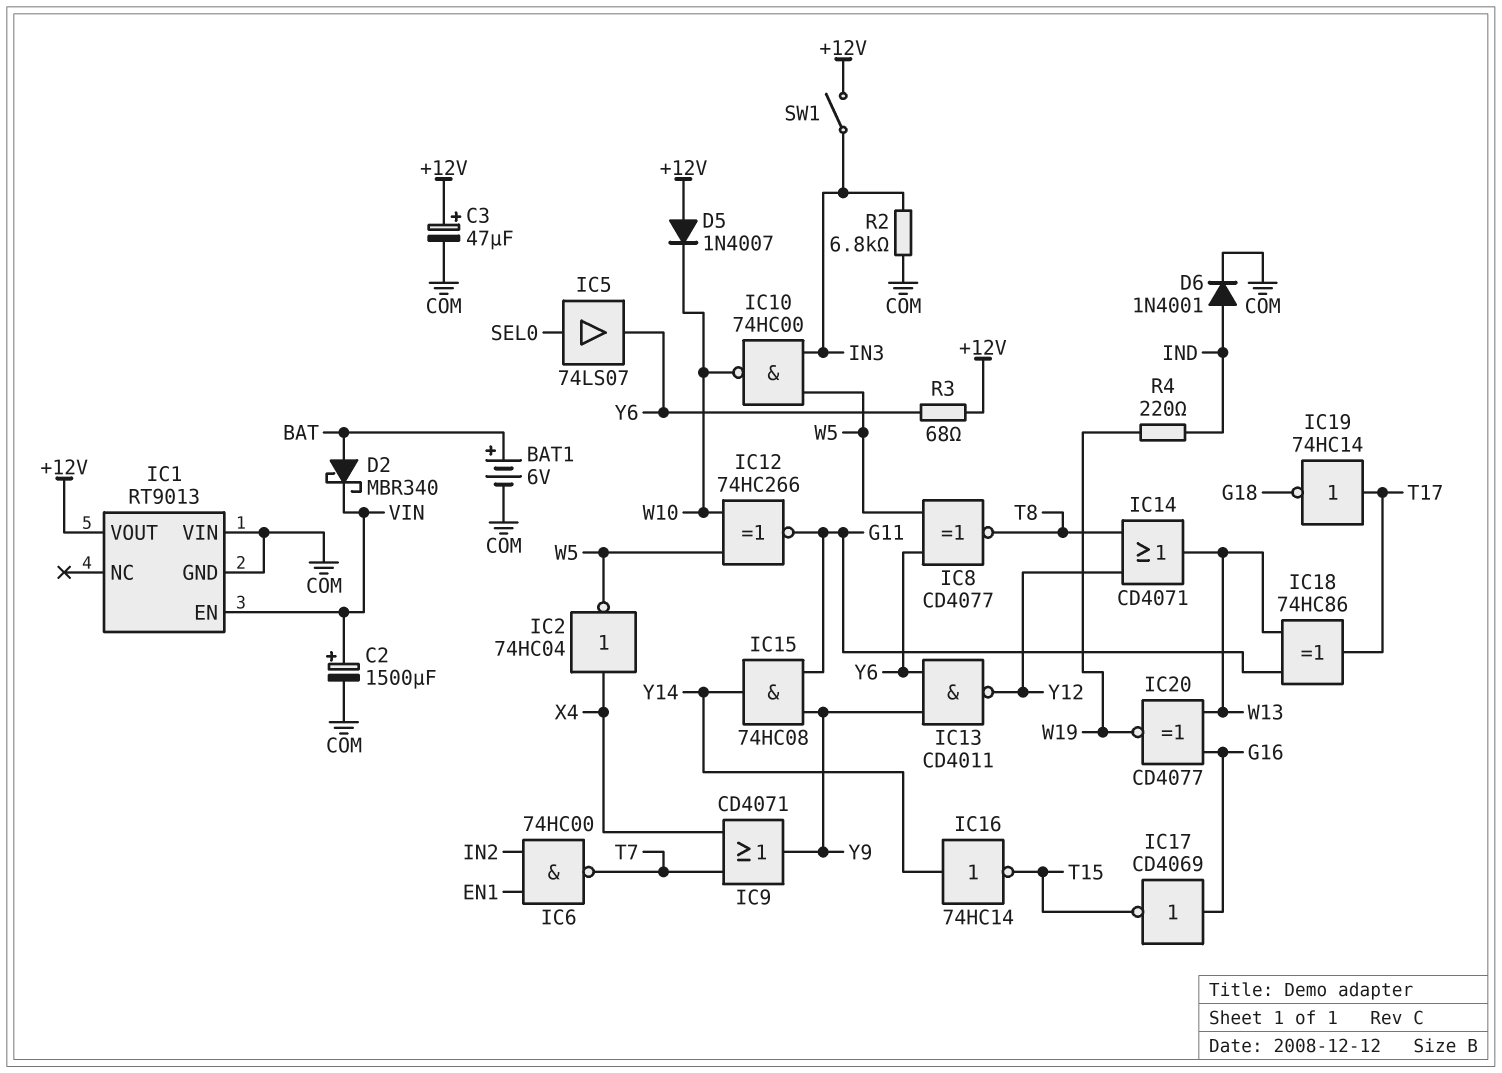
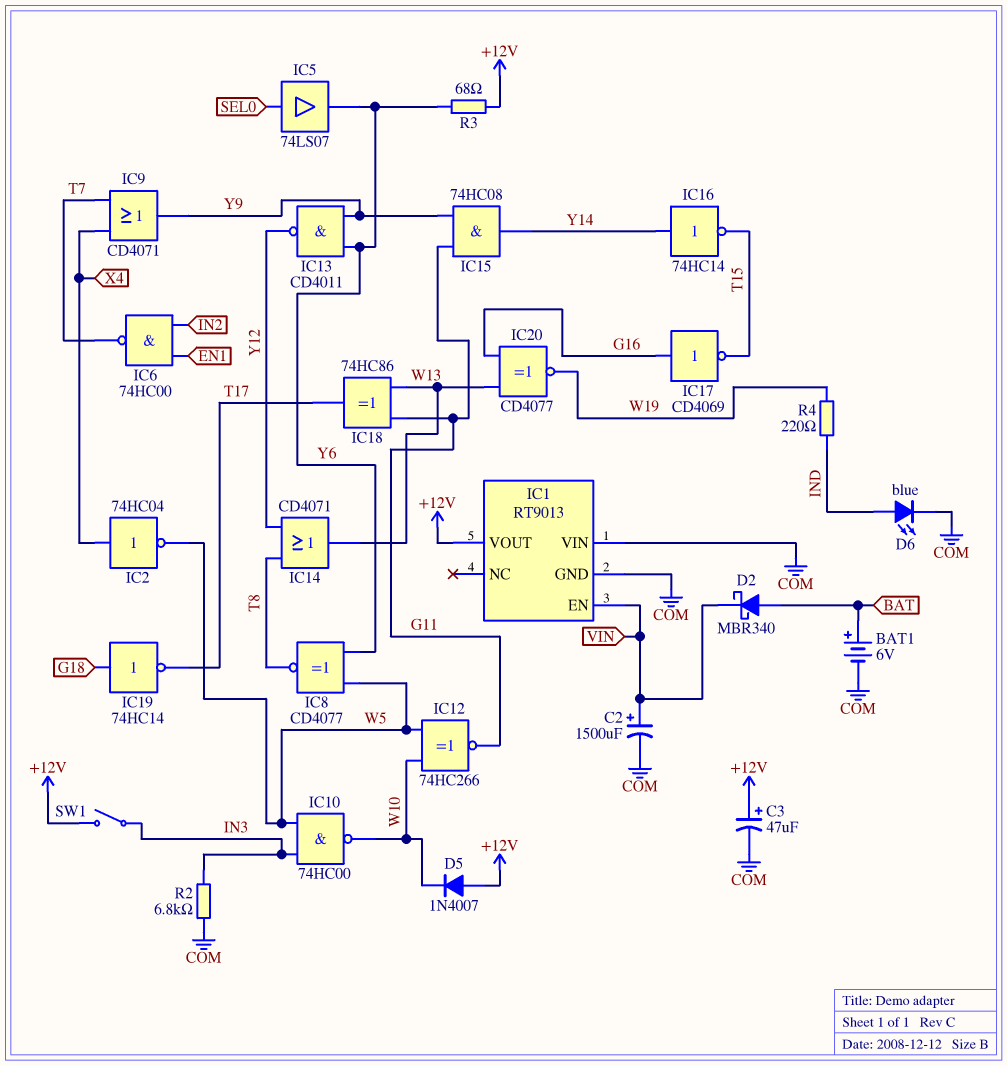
D6: diode 1N4001 (A IND, K COM) -> LED blue (A IND, K COM)
IC19: NOT 74HC14 (in T17, out G18) -> NOT 74HC14 (in G18, out T17)

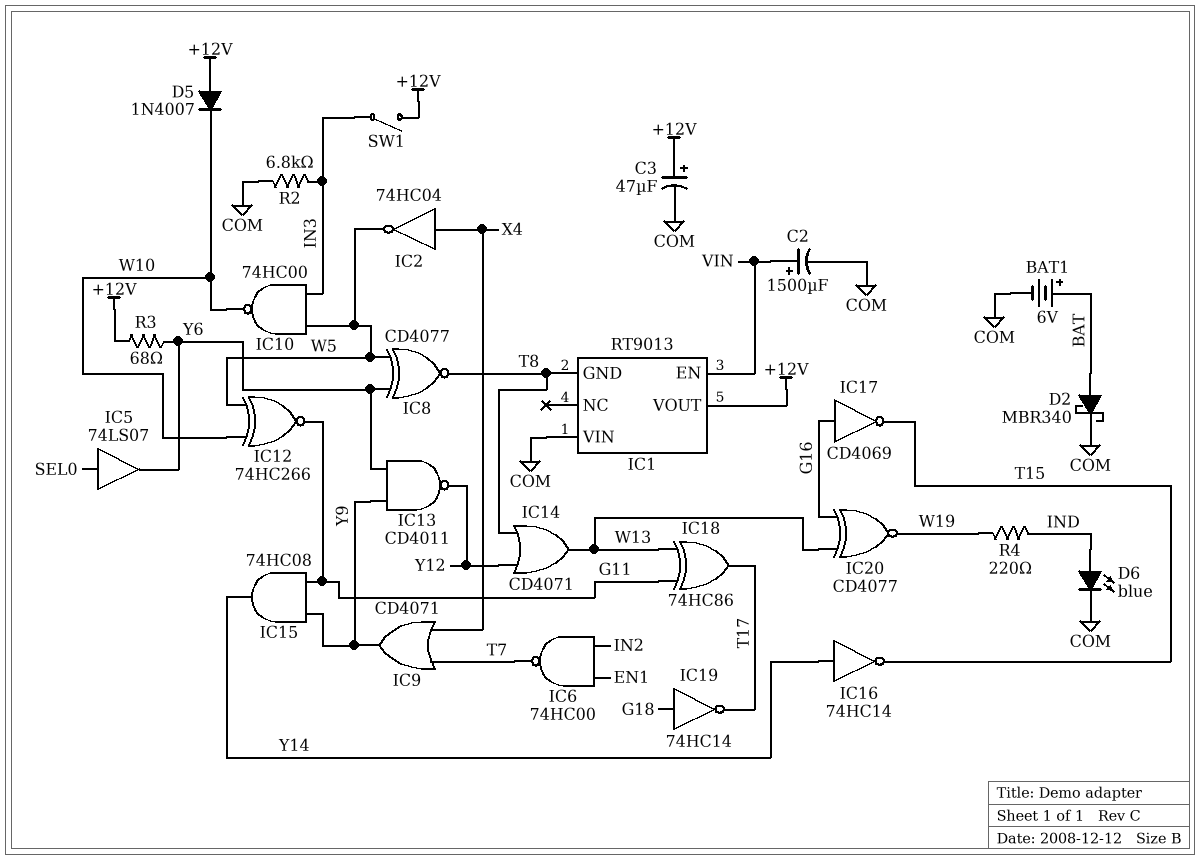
D2: schottky MBR340 (A BAT, K VIN) -> schottky MBR340 (A BAT, K COM)
IC1 pin GND: COM -> T8

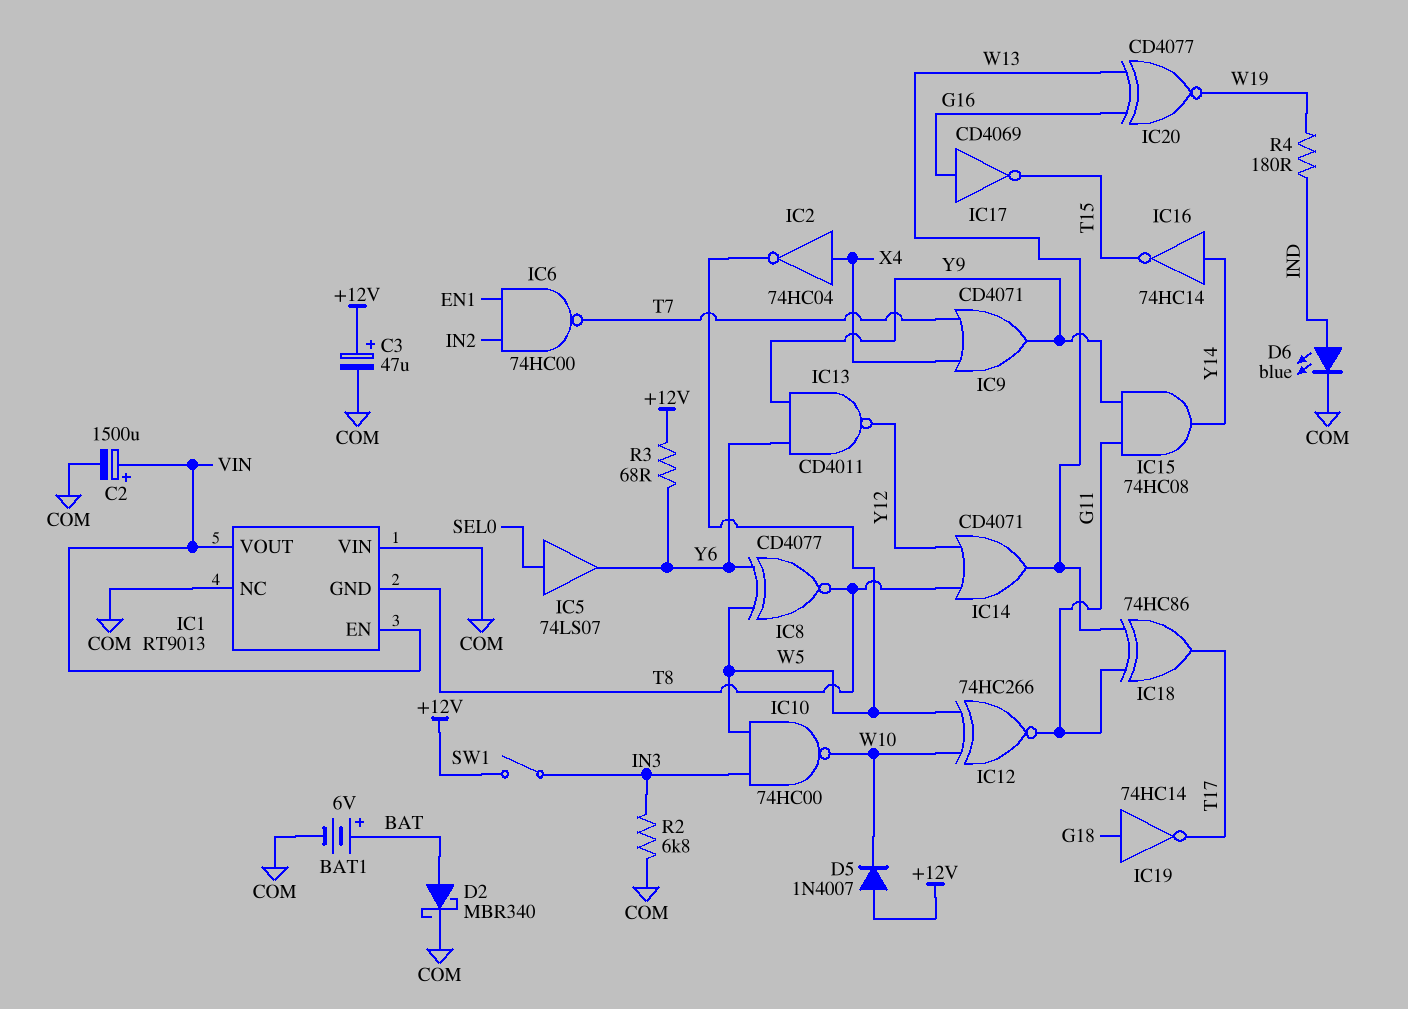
IC1 pin NC: none -> COM
IC1 pin VOUT: +12V -> VIN
R4: 220 (IND, W19) -> 180 (IND, W19)

